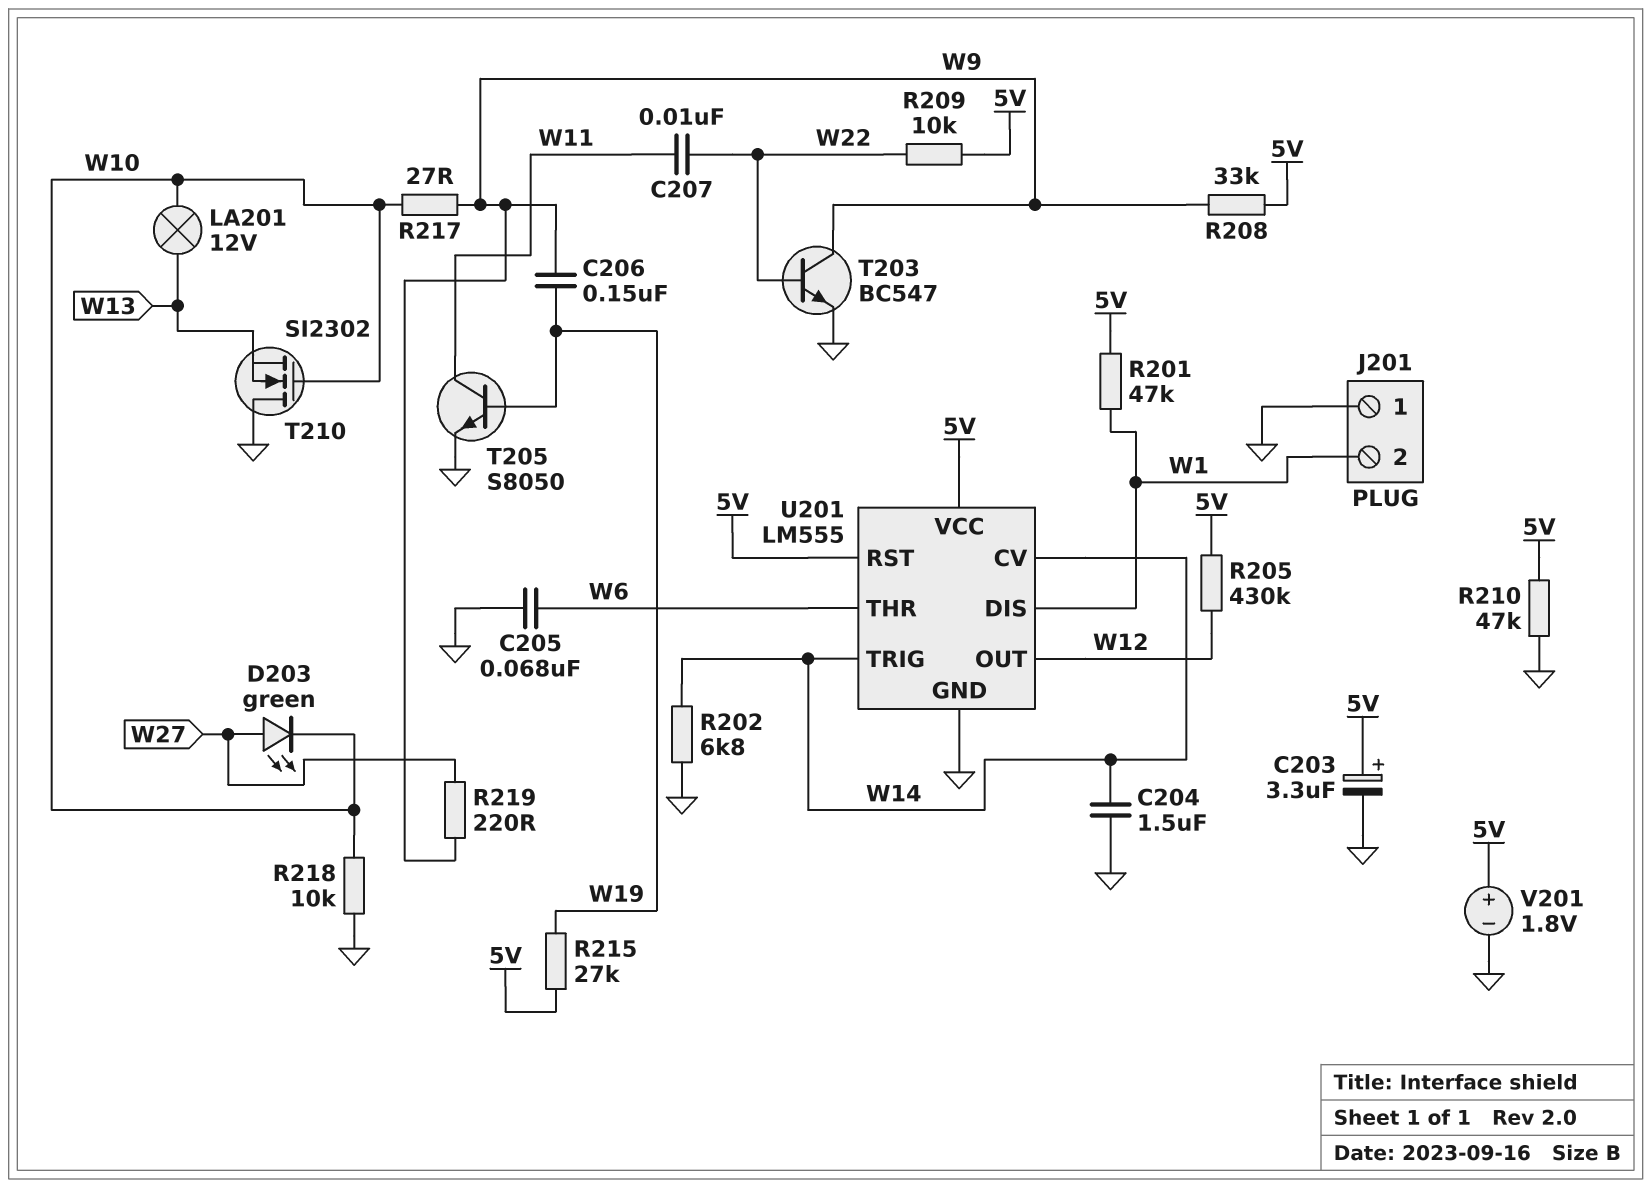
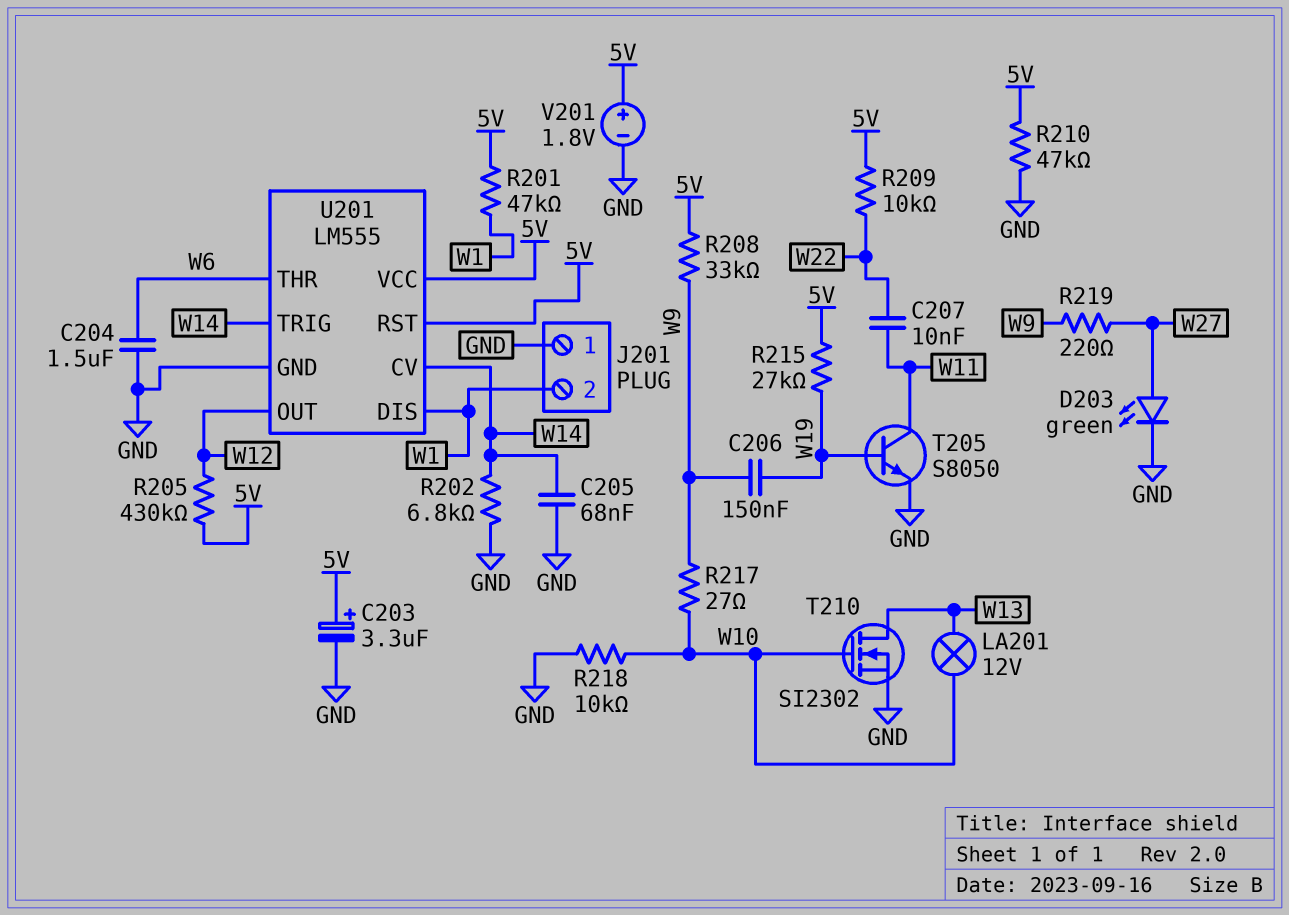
C204: 1.5uF (GND, W14) -> 1.5uF (GND, W6)
C205: 68nF (GND, W6) -> 68nF (GND, W14)
D203: LED green (A W27, K W10) -> LED green (A W27, K GND)
T203: NPN BC547 (B W22, C W9, E GND) -> none
T210: NMOS SI2302 (G W10, D GND, S W13) -> NMOS SI2302 (G W10, D W13, S GND)

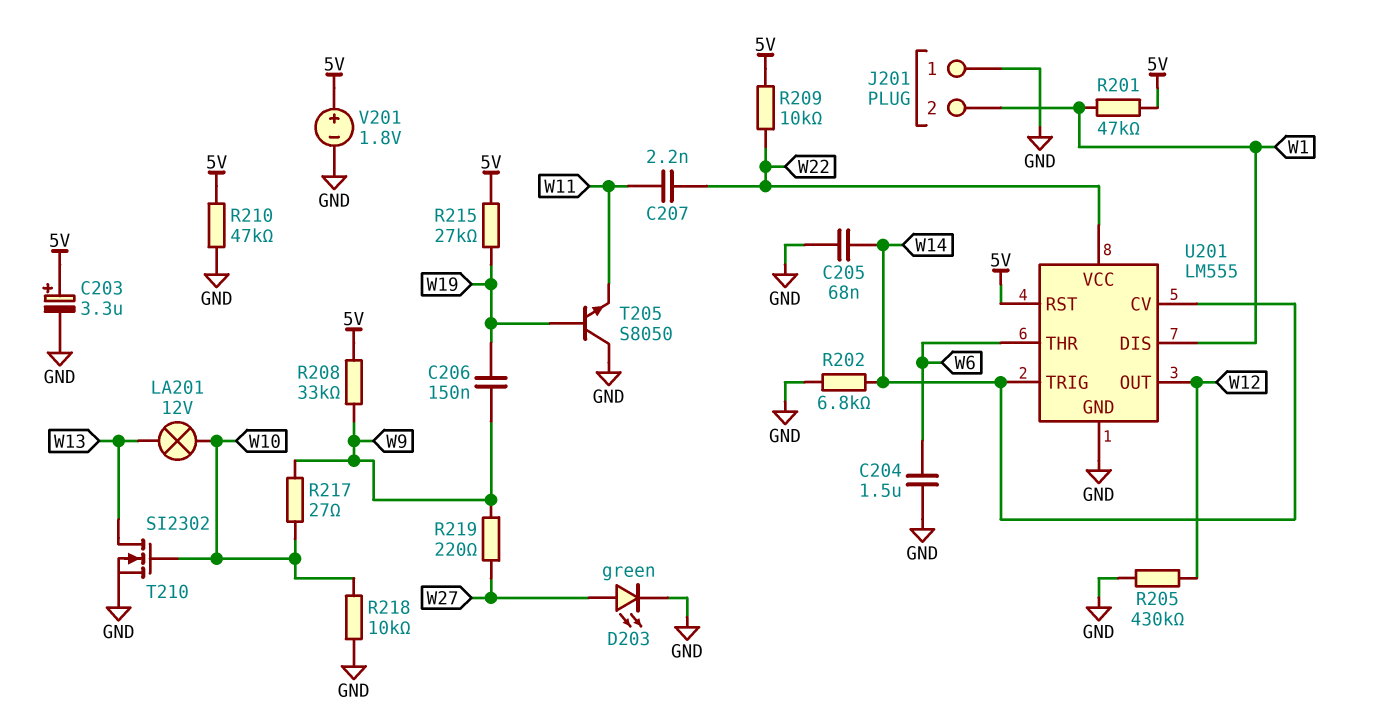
C207: 10nF (W11, W22) -> 2.2nF (W11, W22)
R205: 430k (5V, W12) -> 430k (GND, W12)
T205: NPN S8050 (B W19, C W11, E GND) -> NPN S8050 (B W19, C GND, E W11)
U201 pin VCC: 5V -> W22

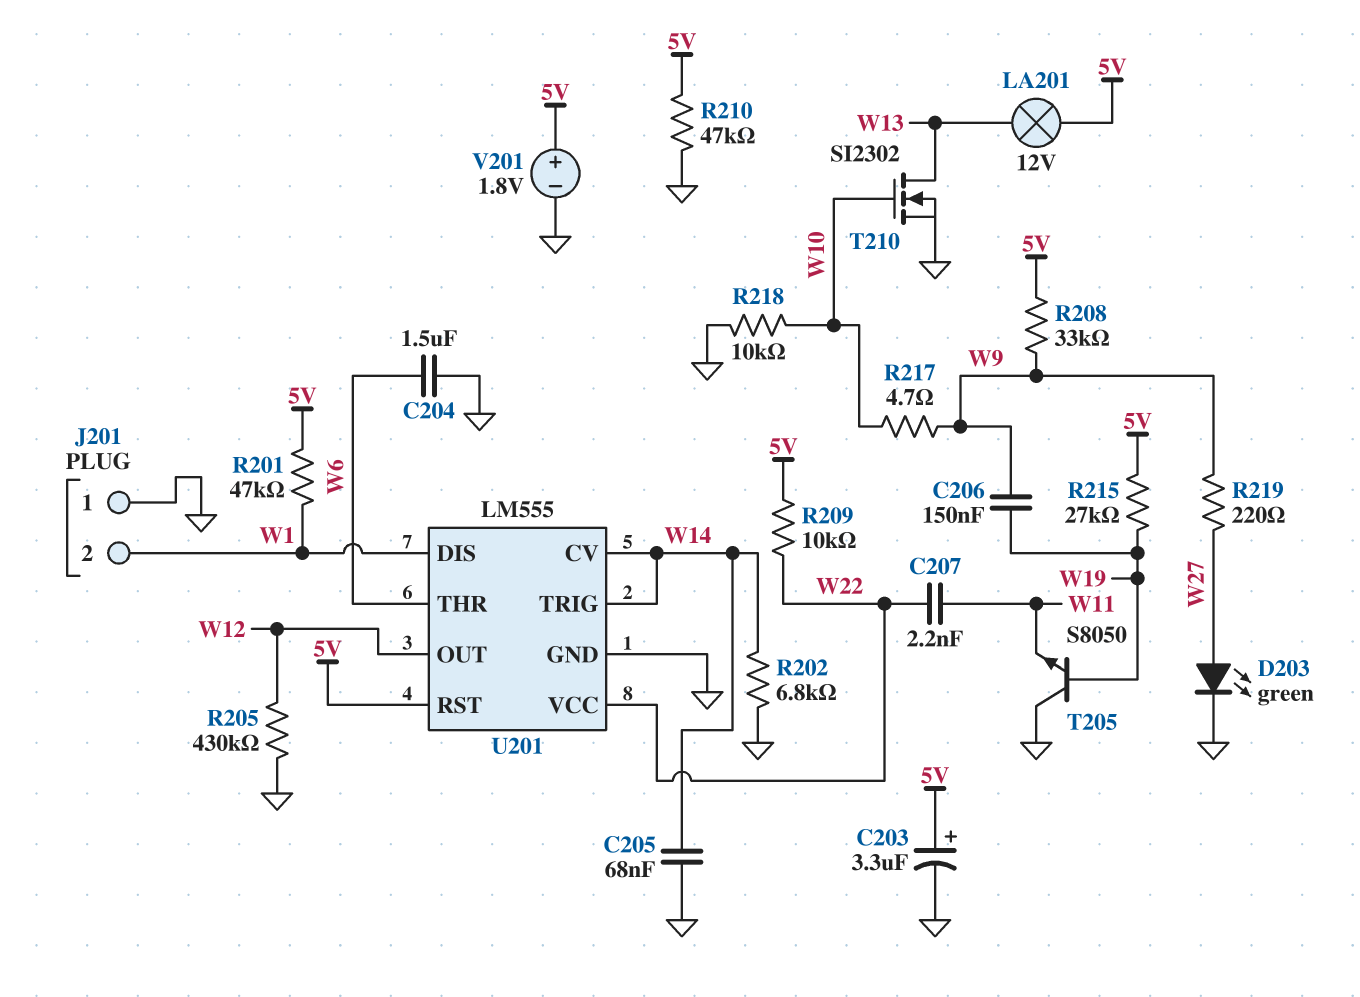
LA201: lamp 12V (W10, W13) -> lamp 12V (5V, W13)
R217: 27 (W9, W10) -> 4.7 (W9, W10)

